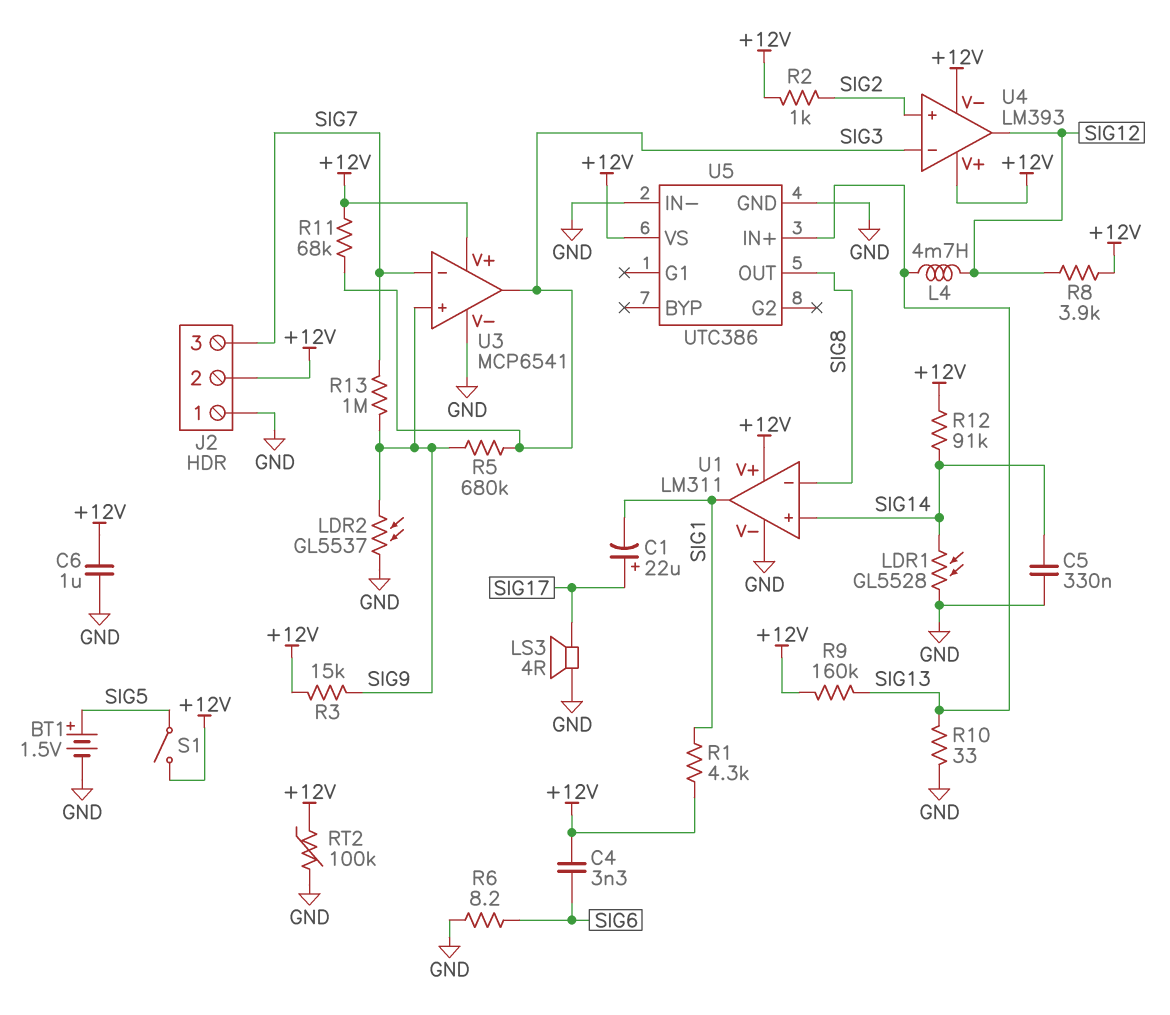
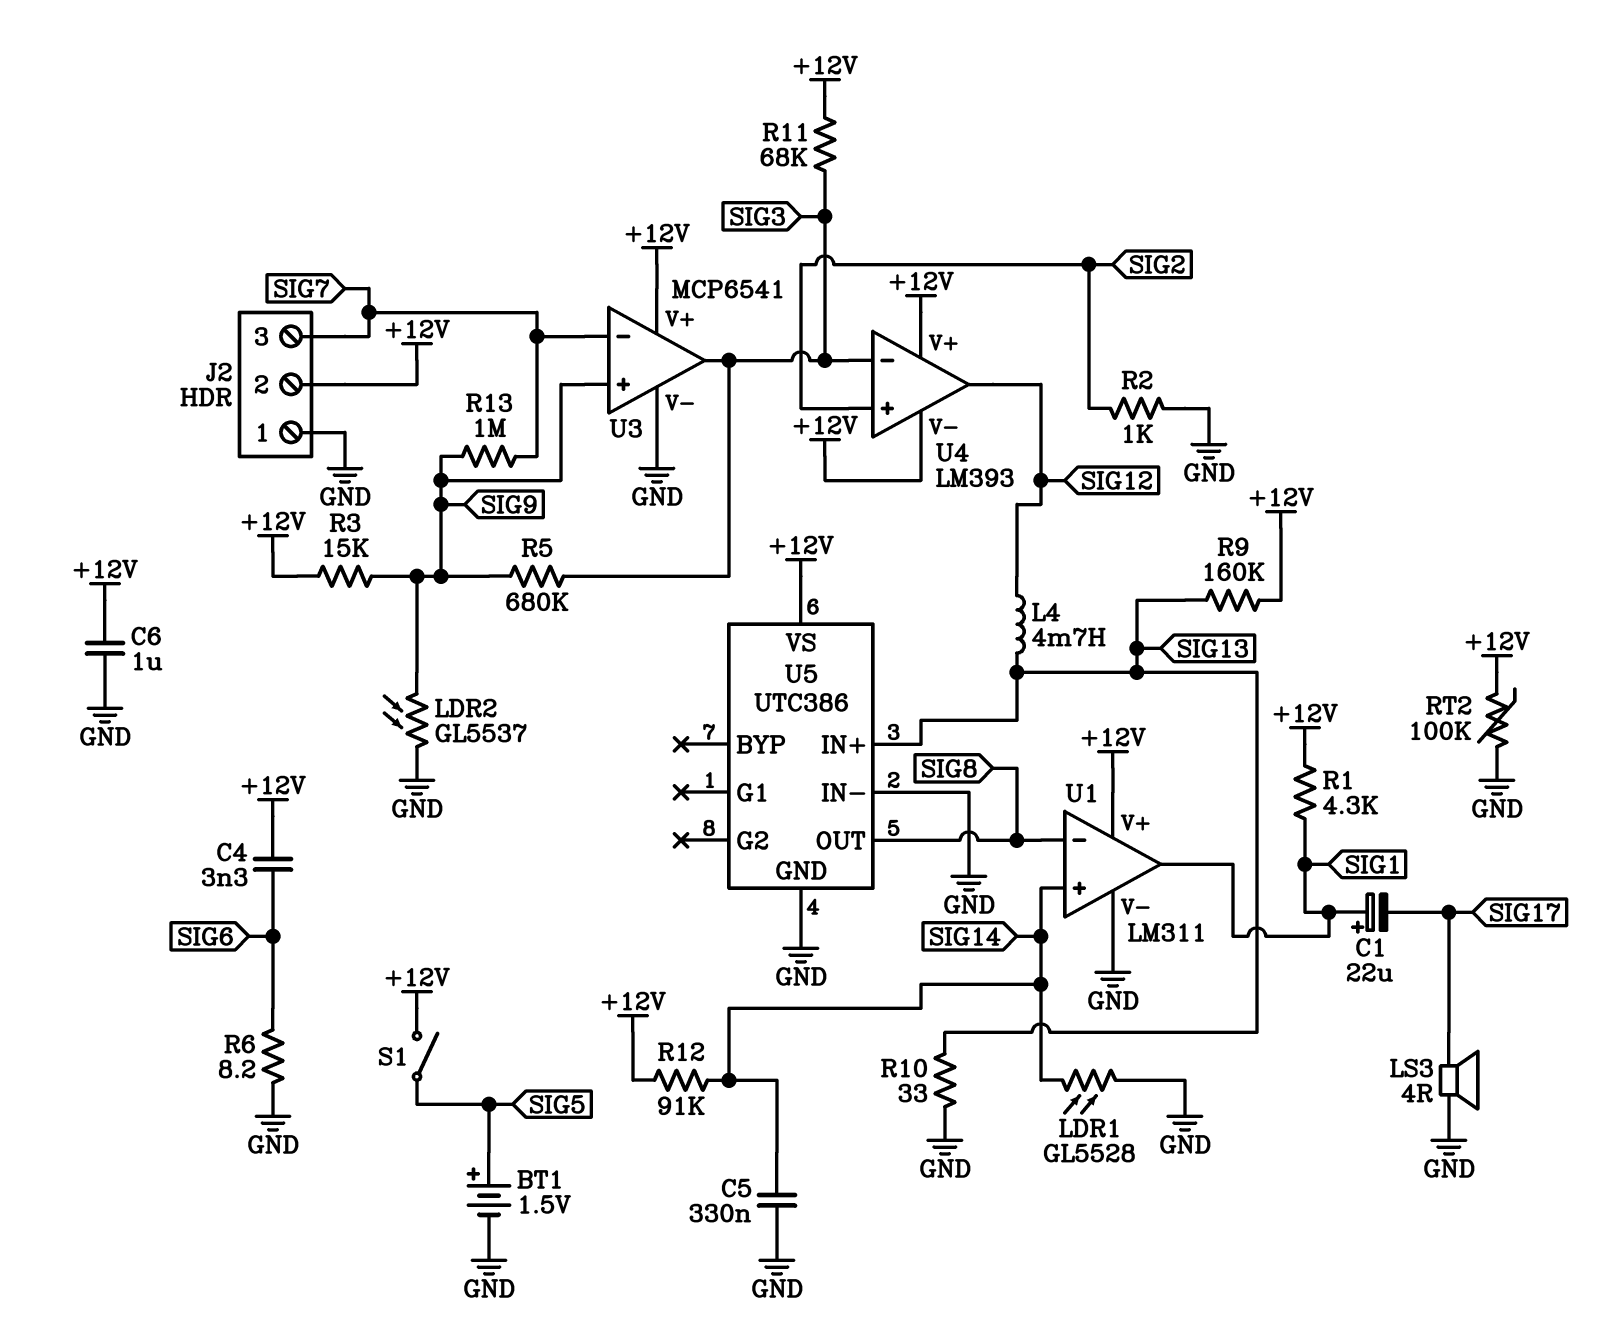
C1: 22uF (plus SIG17, minus SIG1) -> 22uF (plus SIG1, minus SIG17)
R2: 1k (+12V, SIG2) -> 1k (GND, SIG2)
R8: 3.9k (+12V, SIG12) -> none

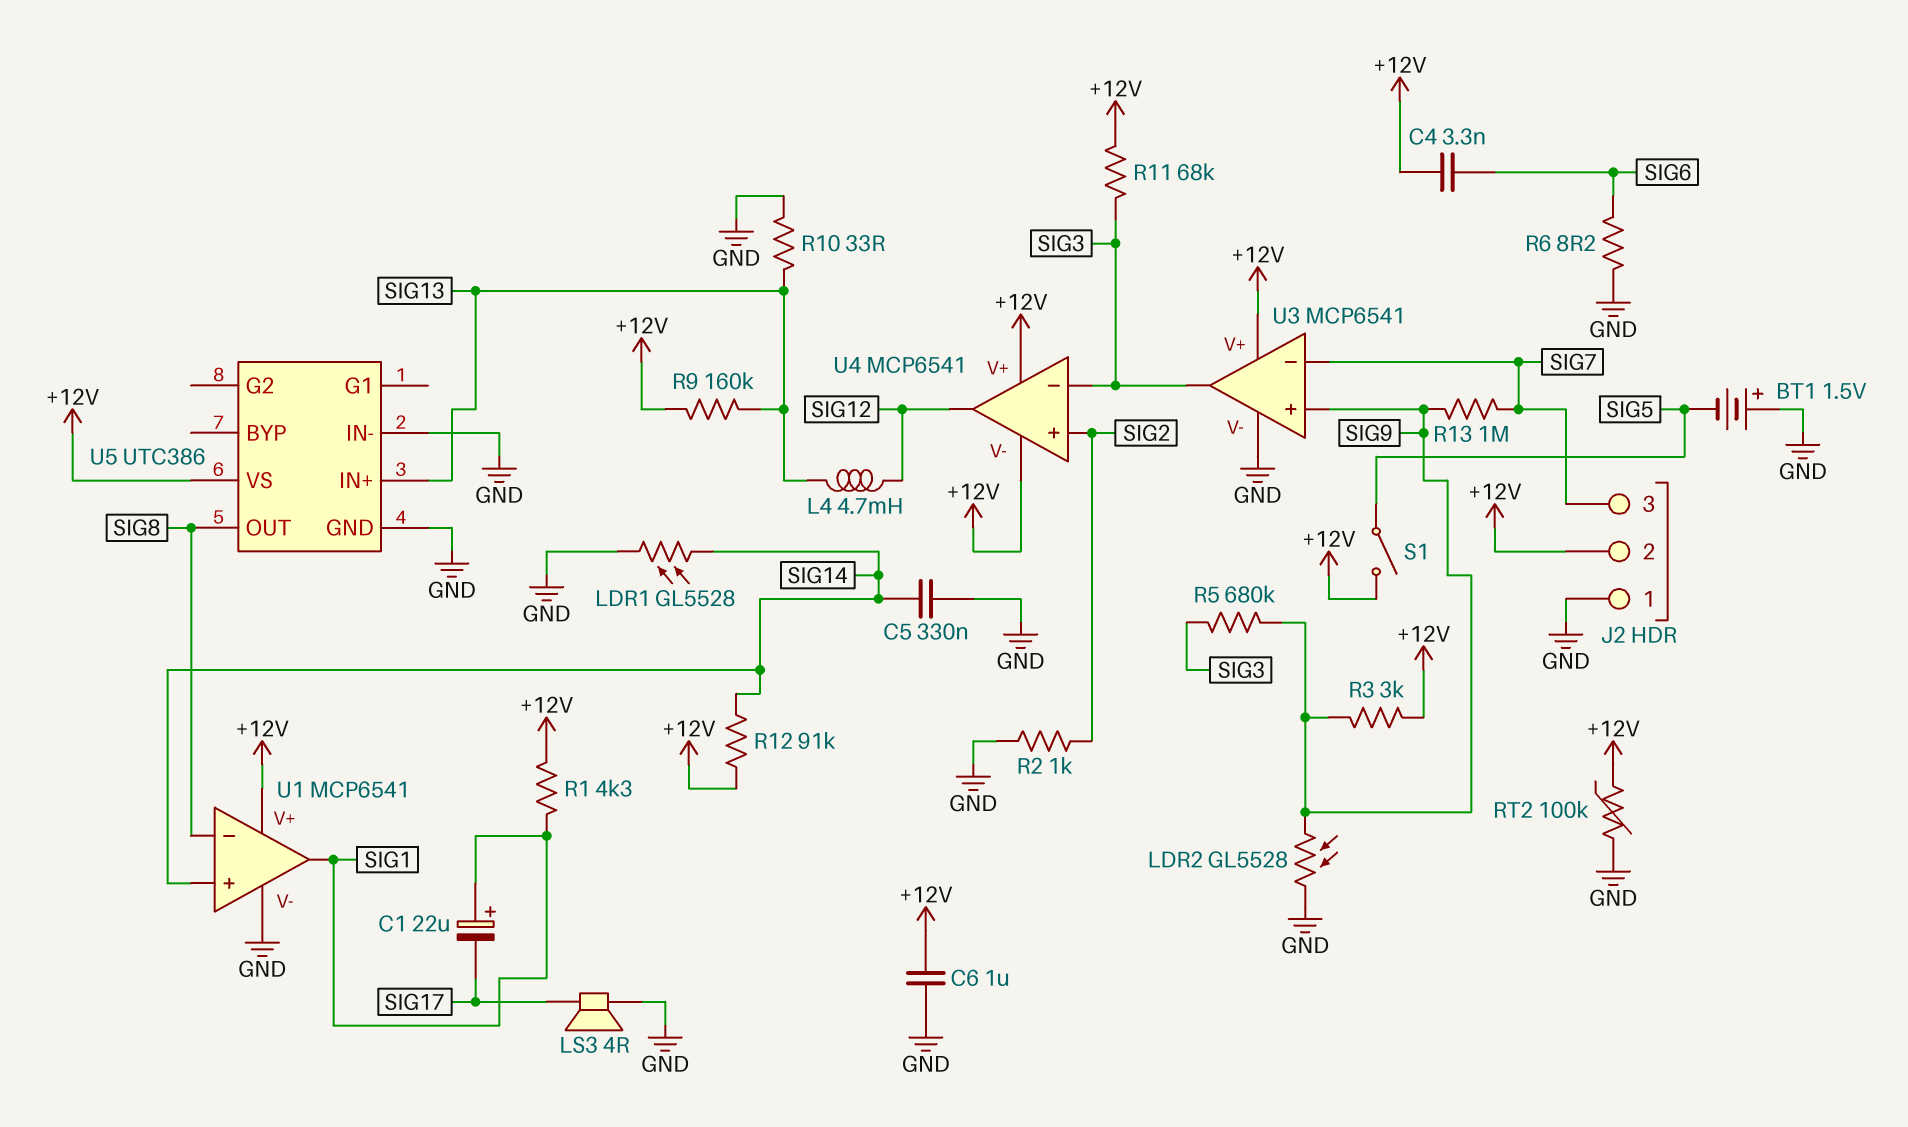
BT1: 1.5V (plus SIG5, minus GND) -> 1.5V (plus GND, minus SIG5)
LDR2: GL5537 (GND, SIG9) -> GL5528 (GND, SIG9)
R3: 15k (+12V, SIG9) -> 3k (+12V, SIG9)
U1: LM311 -> MCP6541
U4: LM393 -> MCP6541

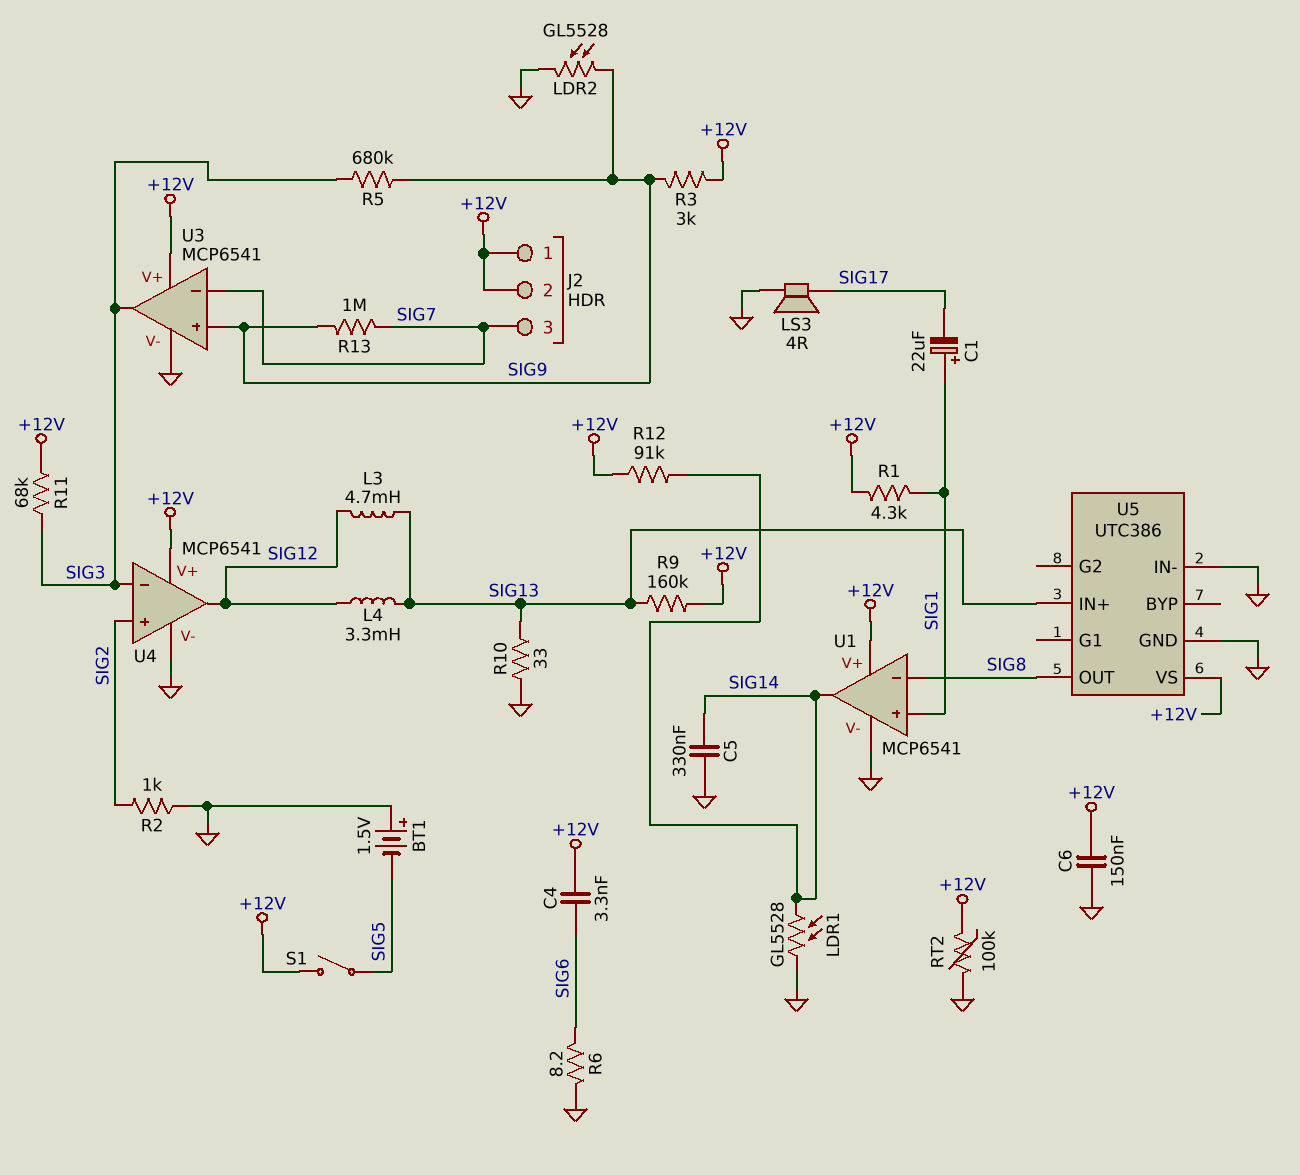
C6: 1uF (+12V, GND) -> 150nF (+12V, GND)
J2 pin 1: GND -> +12V
L3: none -> 4.7mH (SIG12, SIG13)
L4: 4.7mH (SIG12, SIG13) -> 3.3mH (SIG12, SIG13)
U1 pin in+: SIG14 -> SIG1
U1 pin out: SIG1 -> SIG14
U4 pin V-: +12V -> GND

